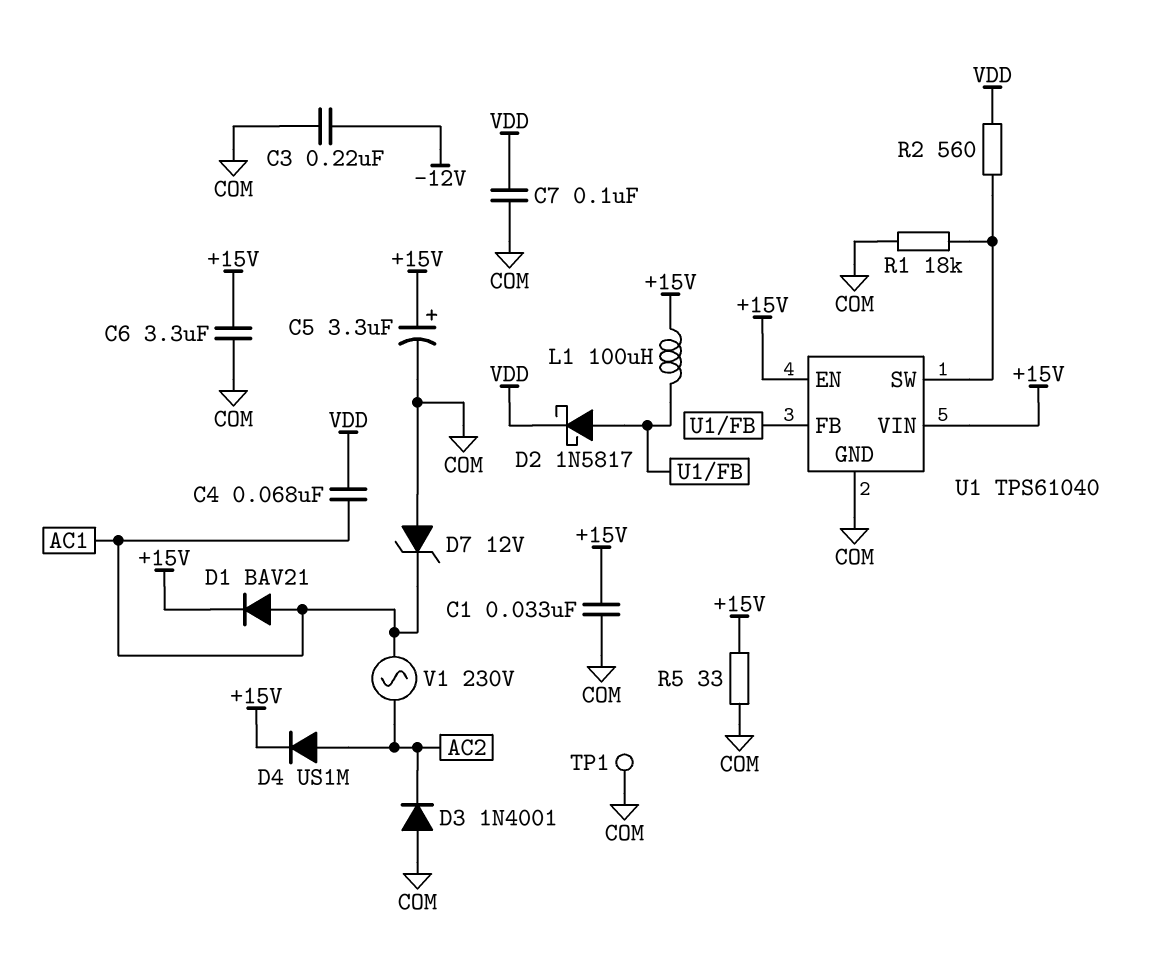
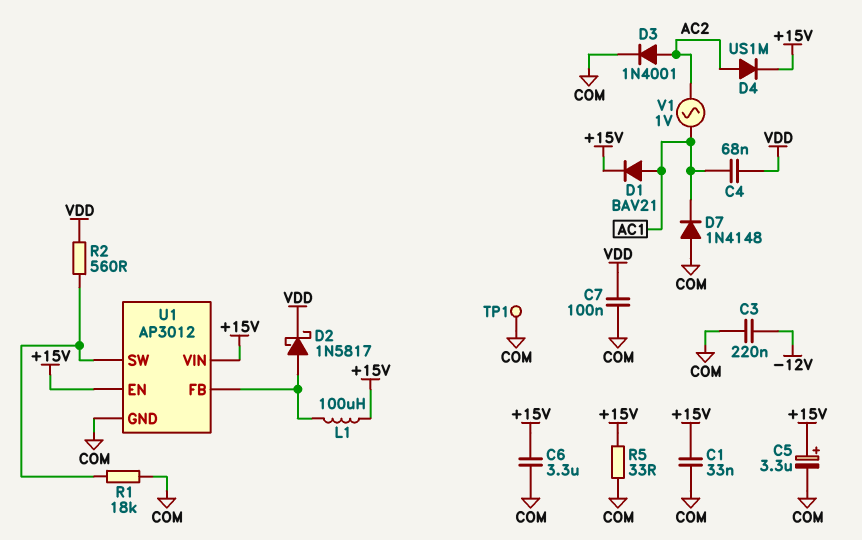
D3: diode 1N4001 (A COM, K AC2) -> diode 1N4001 (A AC2, K COM)
D7: zener 12V (A COM, K AC1) -> diode 1N4148 (A COM, K AC1)
U1: TPS61040 -> AP3012
V1: AC 230V (AC1, AC2) -> AC 1V (AC1, AC2)

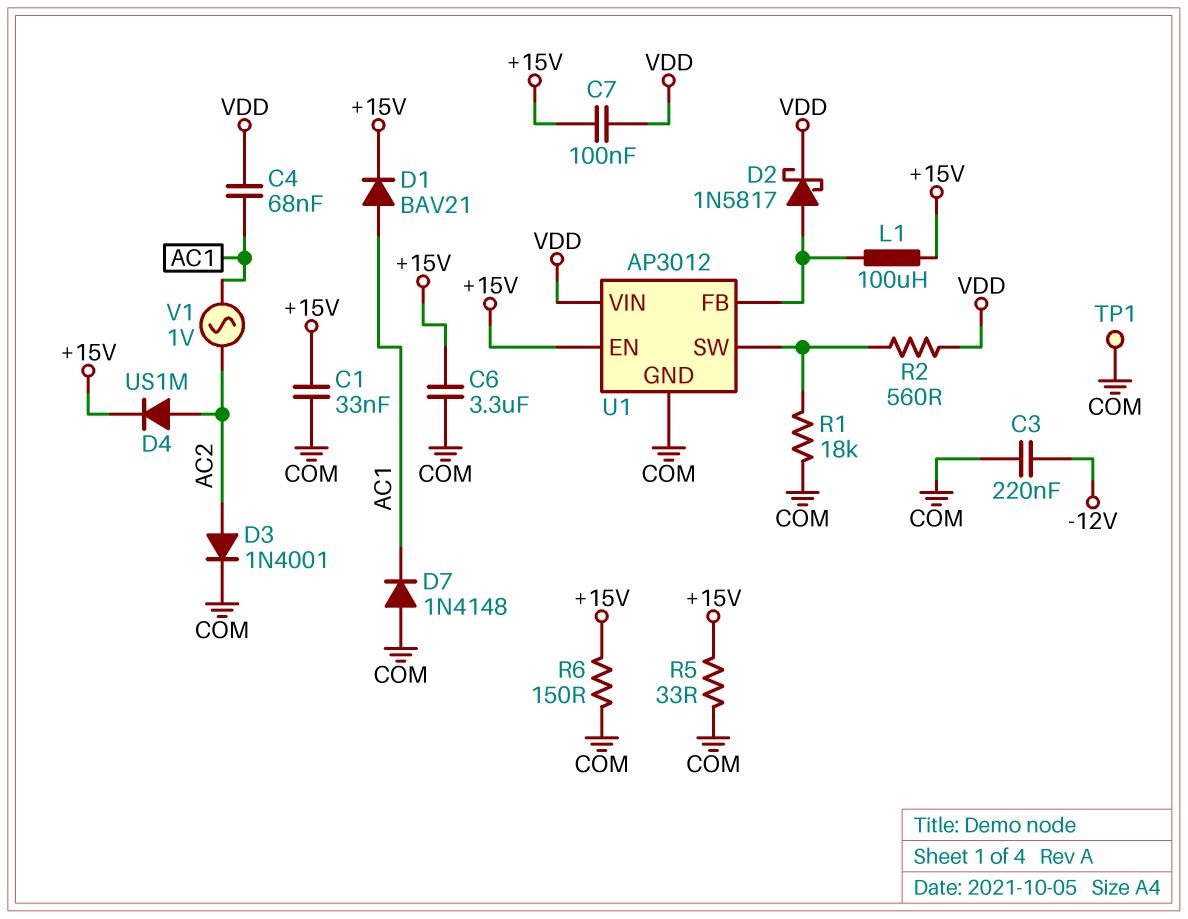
C5: 3.3uF (plus +15V, minus COM) -> none
C7: 100nF (COM, VDD) -> 100nF (+15V, VDD)
R6: none -> 150 (+15V, COM)
U1 pin VIN: +15V -> VDD

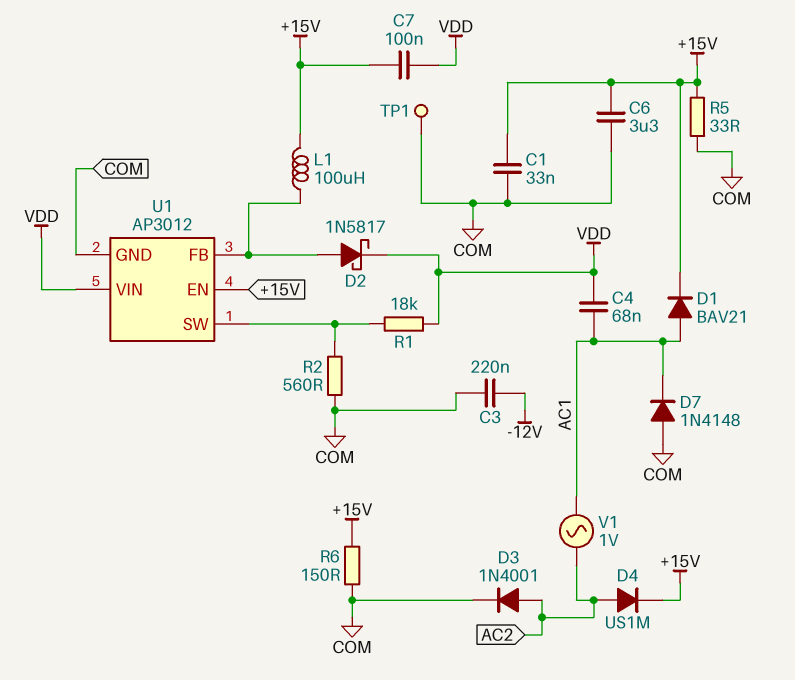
R1: 18k (COM, U1/SW) -> 18k (U1/SW, VDD)
R2: 560 (U1/SW, VDD) -> 560 (COM, U1/SW)

